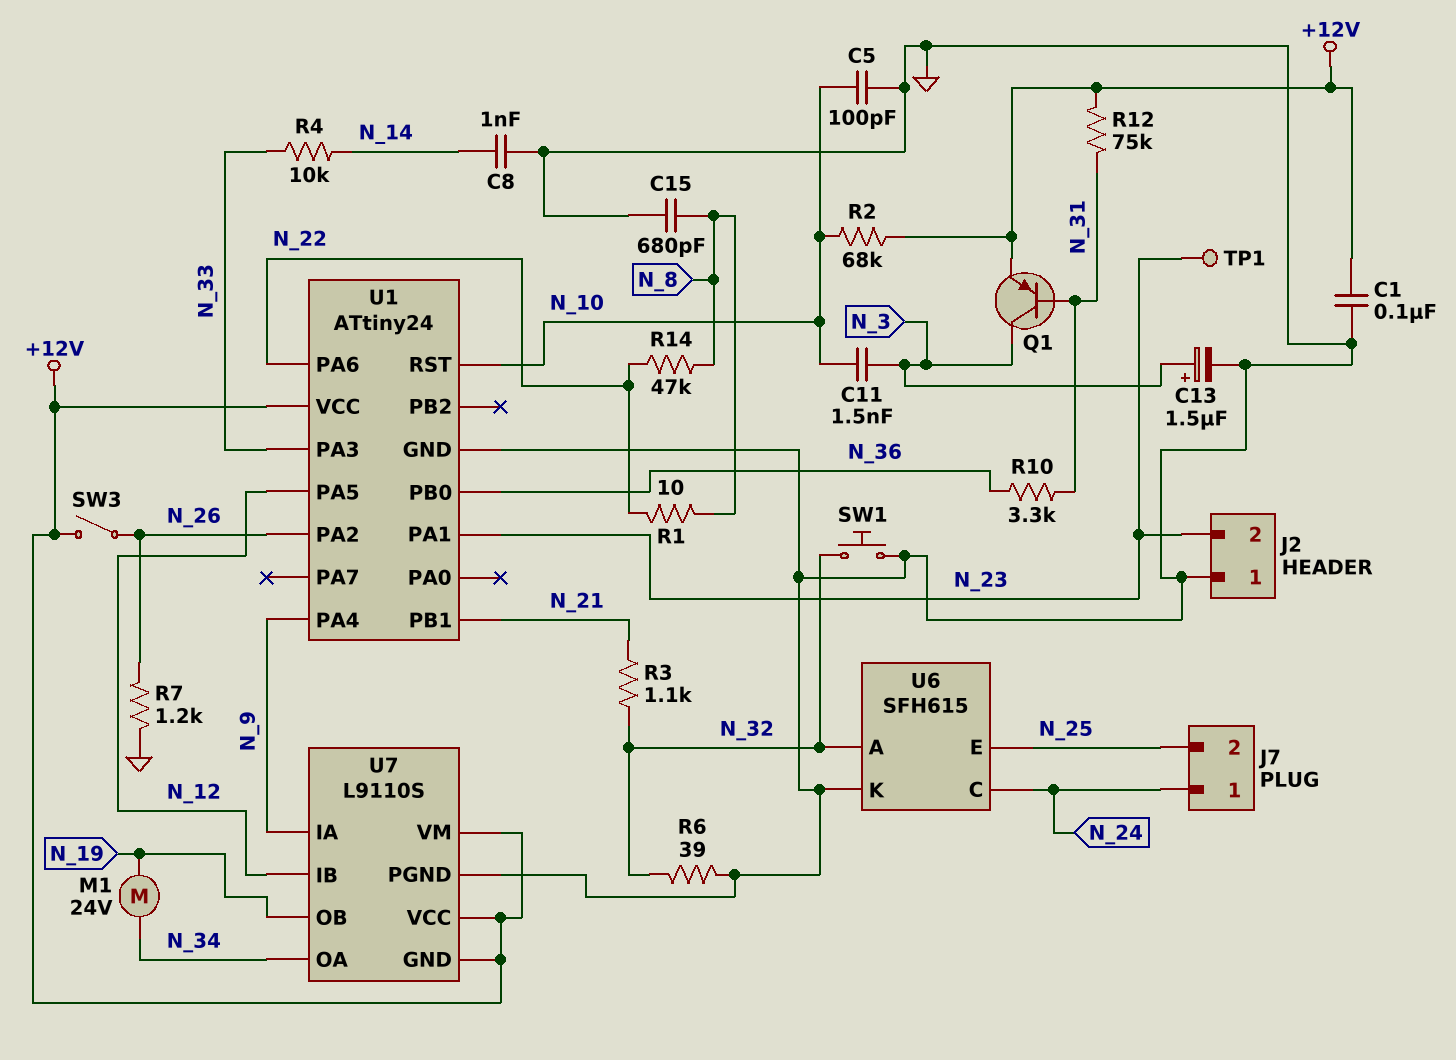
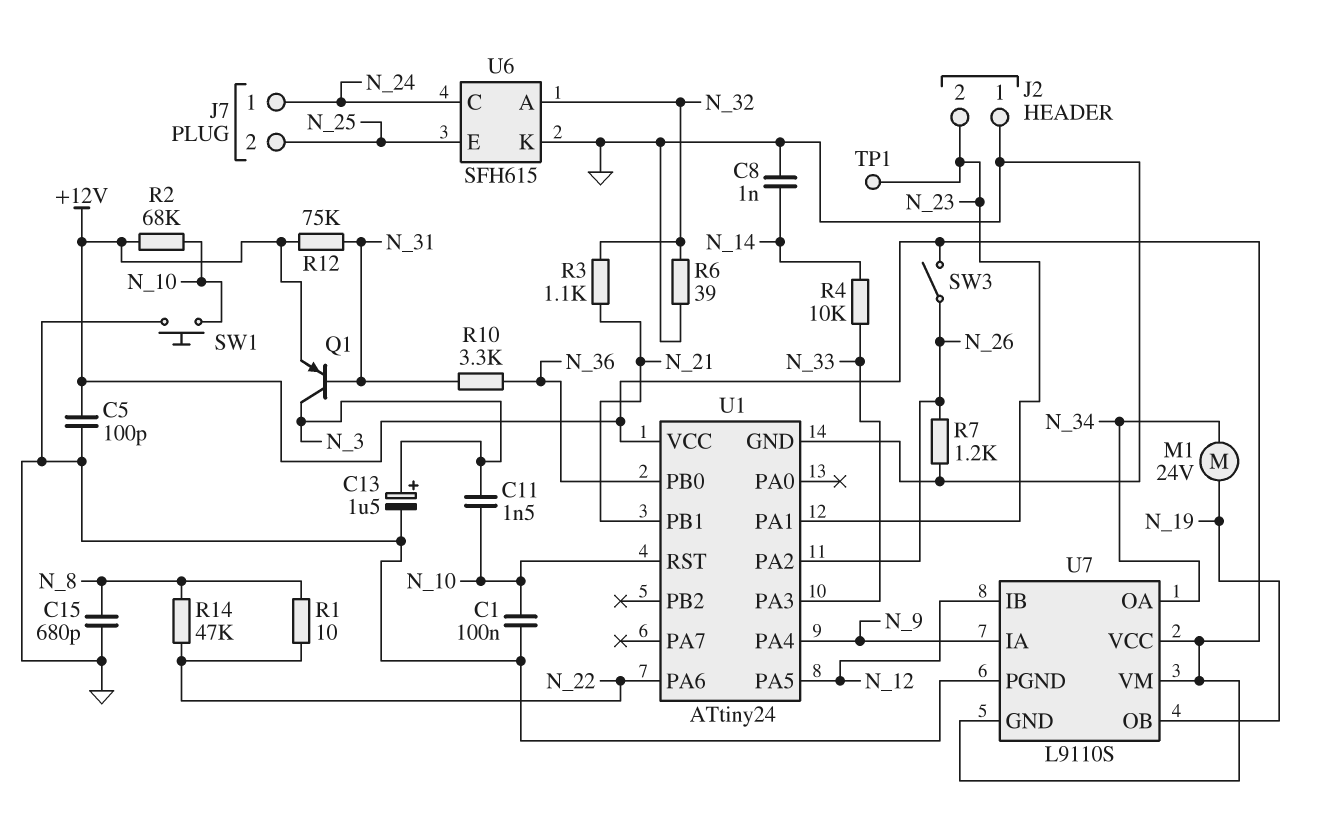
C1: 100nF (+12V, GND) -> 100nF (GND, N_10)
C5: 100pF (GND, N_10) -> 100pF (+12V, GND)
SW1: button (GND, N_32) -> button (GND, N_10)

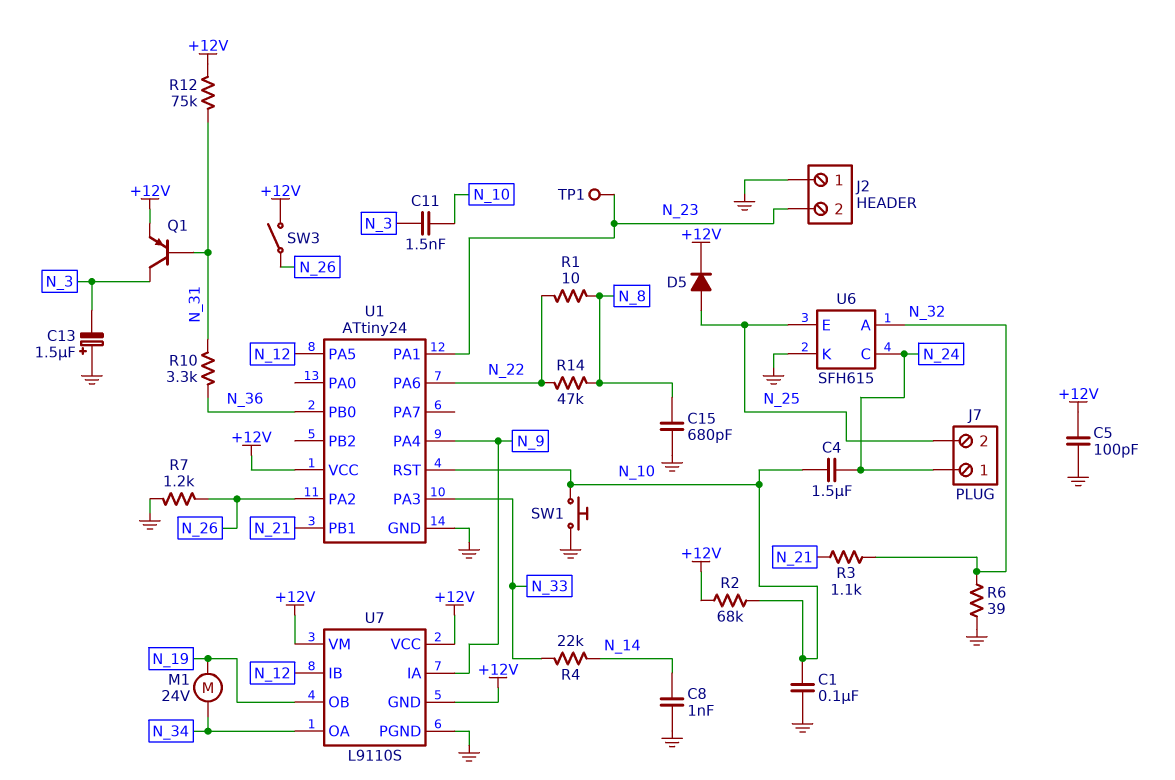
C4: none -> 1.5uF (N_10, N_24)
C13: 1.5uF (plus N_3, minus GND) -> 1.5uF (plus GND, minus N_3)
D5: none -> diode (A N_25, K +12V)
R4: 10k (N_14, N_33) -> 22k (N_14, N_33)

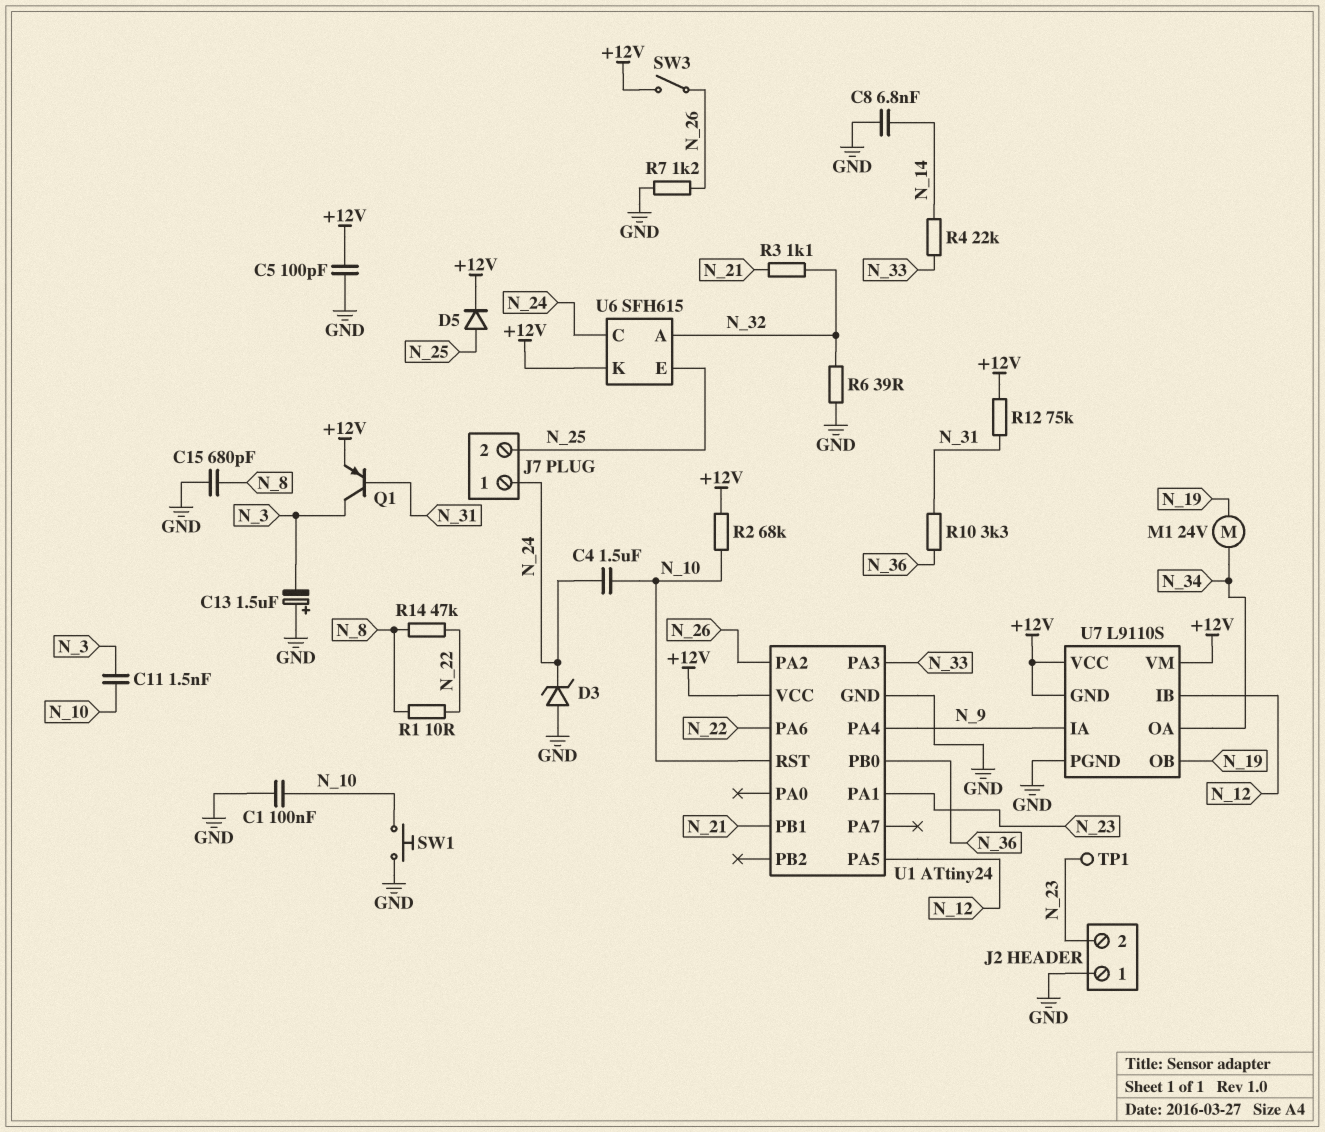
C8: 1nF (GND, N_14) -> 6.8nF (GND, N_14)
D3: none -> zener (A GND, K N_24)
U6 pin K: GND -> +12V

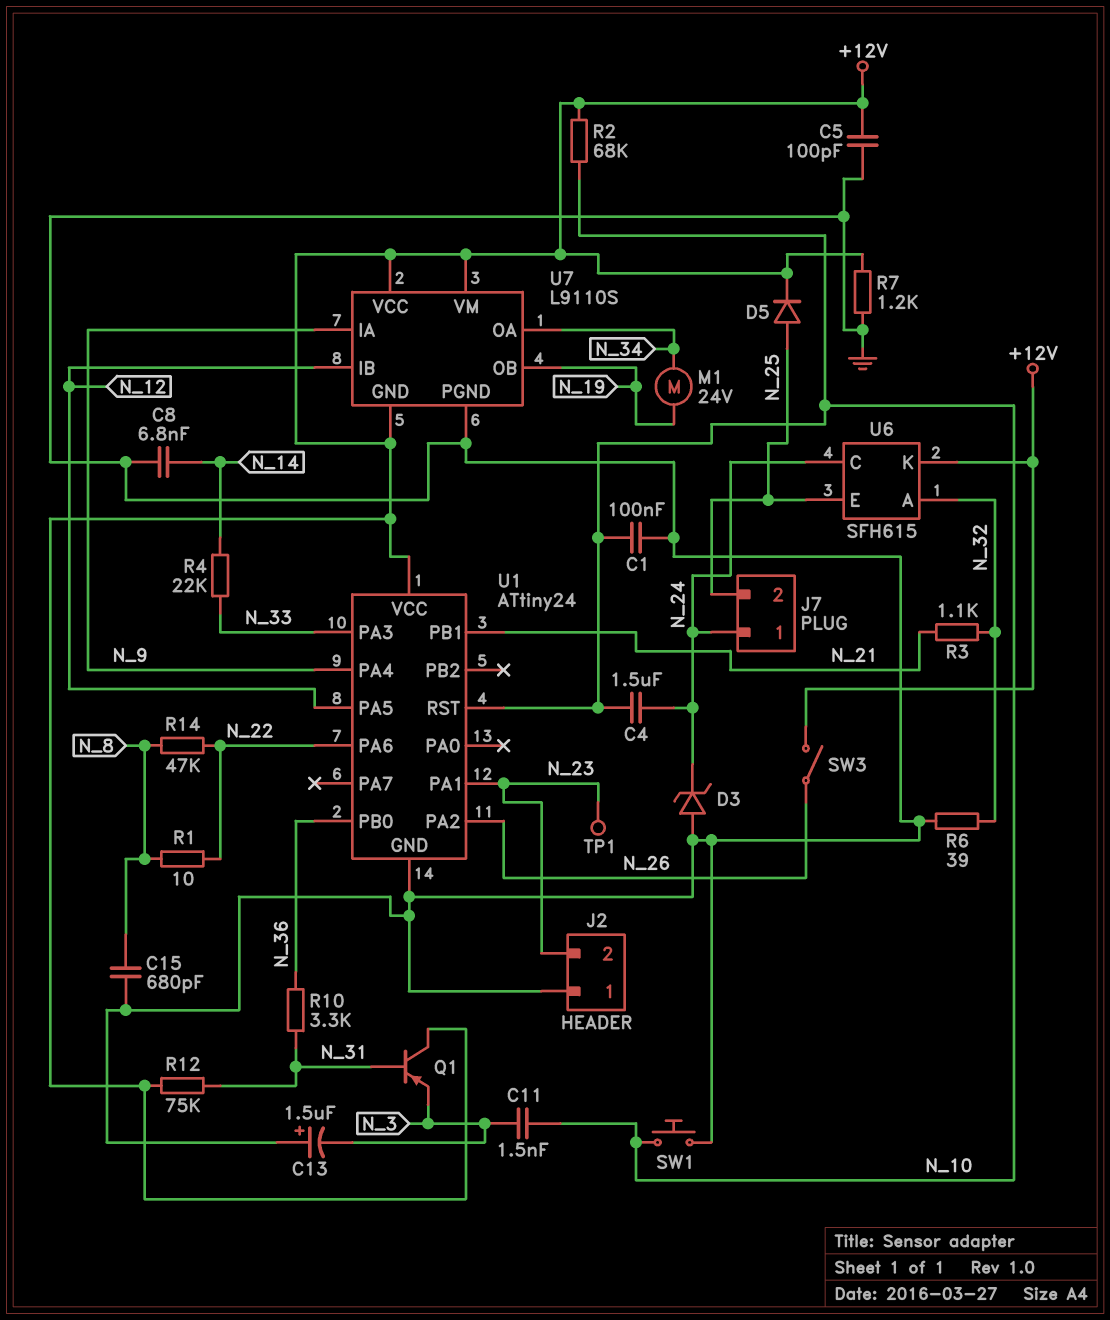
Q1: PNP (B N_31, C N_3, E +12V) -> PNP (B N_31, C +12V, E N_3)
R7: 1.2k (GND, N_26) -> 1.2k (+12V, GND)

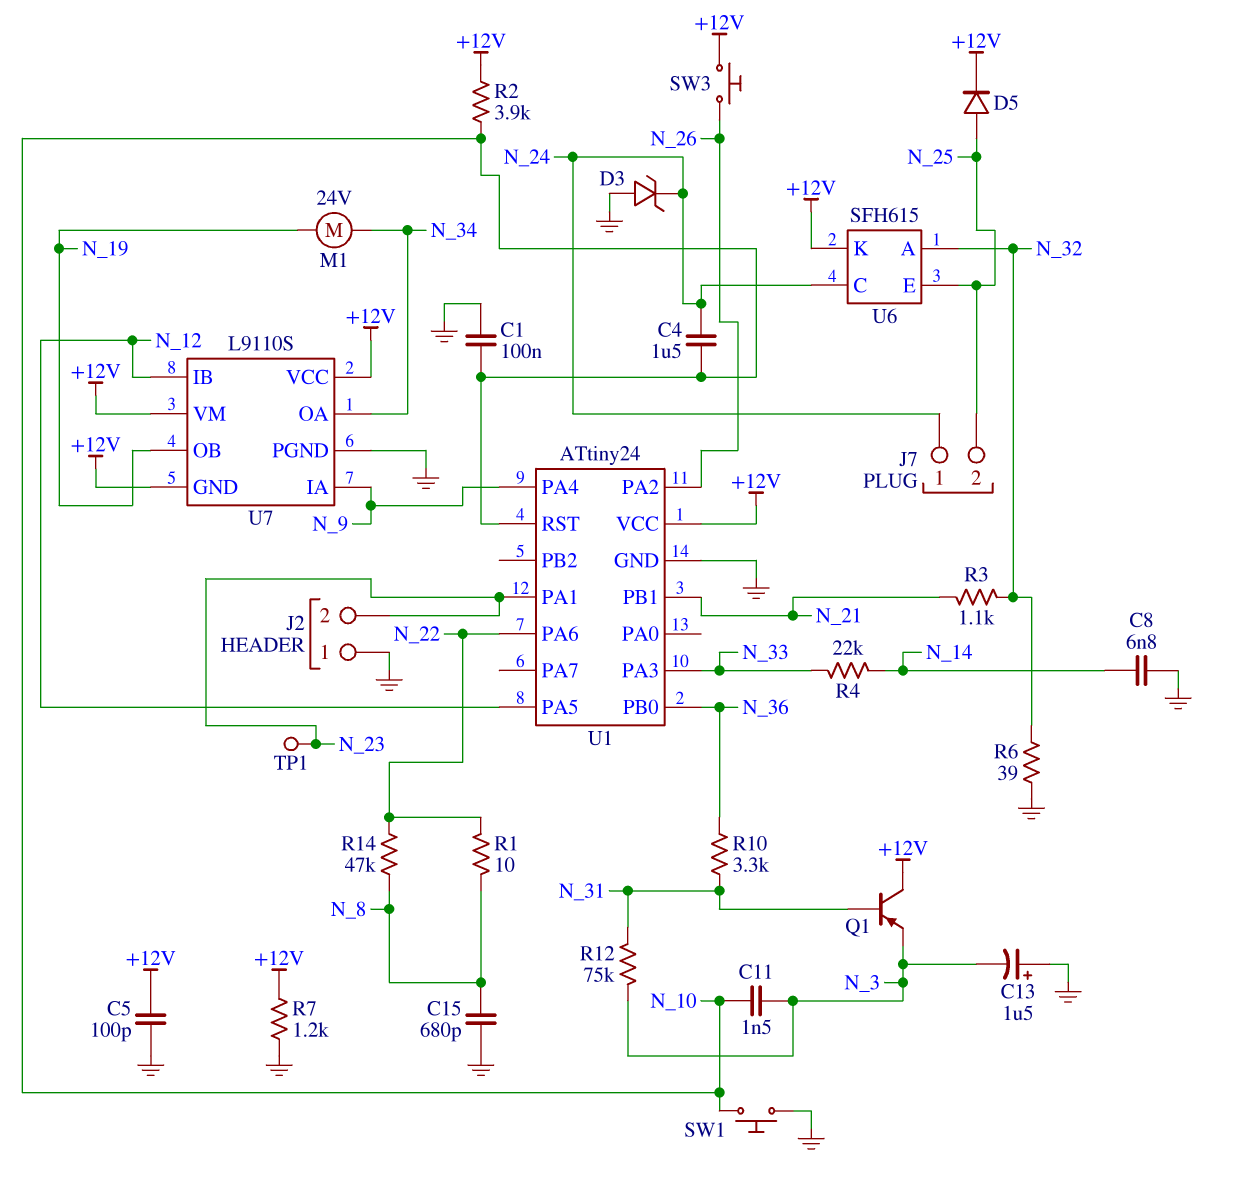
R2: 68k (+12V, N_10) -> 3.9k (+12V, N_10)
R12: 75k (+12V, N_31) -> 75k (N_3, N_31)
SW3: switch (+12V, N_26) -> button (+12V, N_26)

